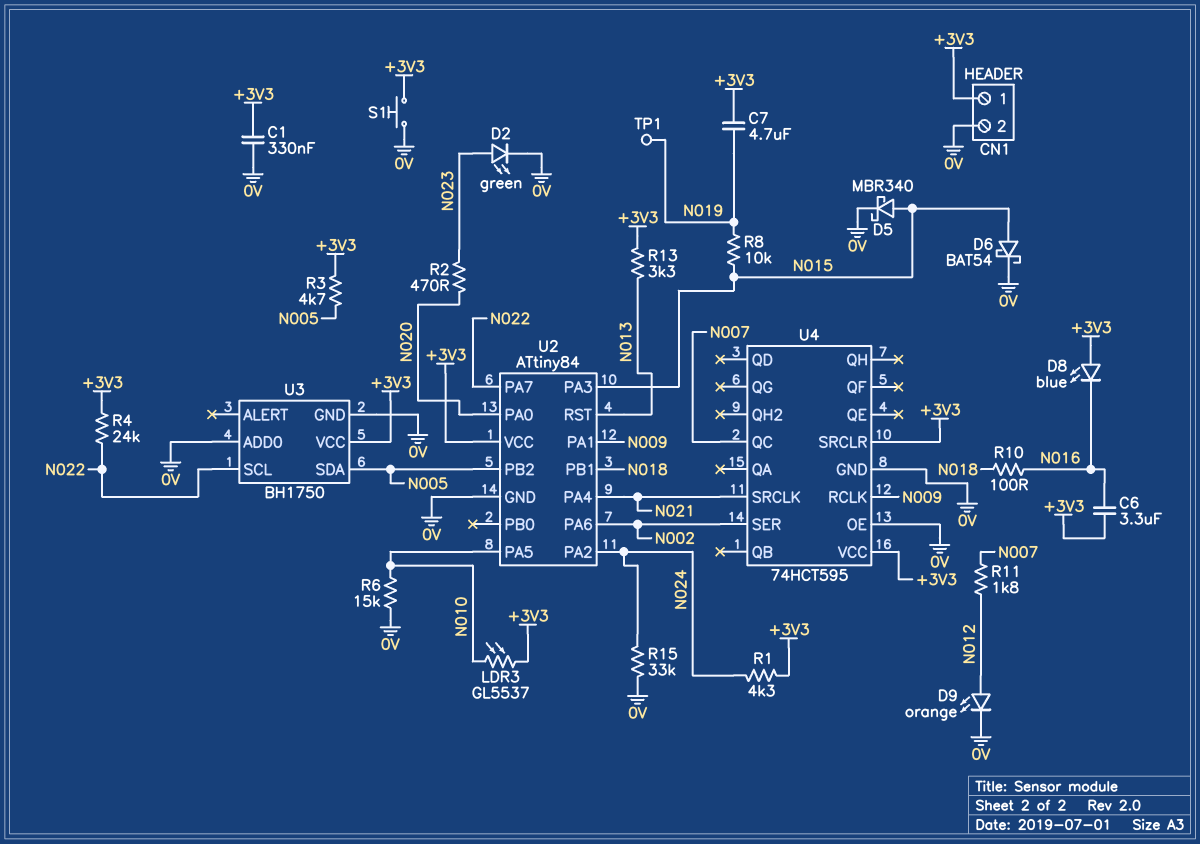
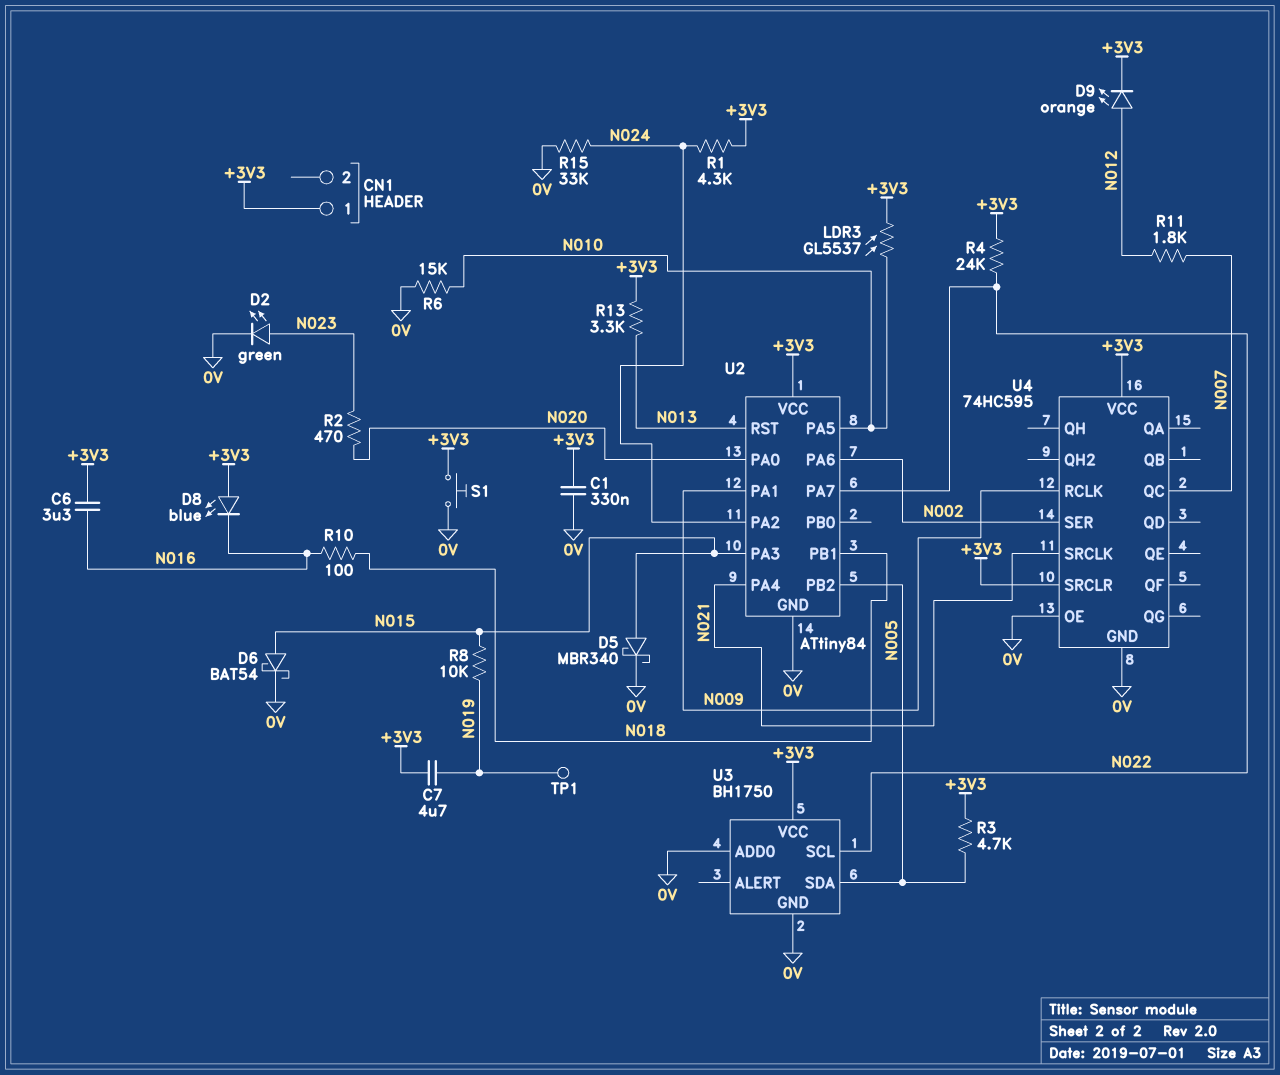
CN1 pin 2: 0V -> none
D9: LED orange (A N012, K 0V) -> LED orange (A N012, K +3V3)
U4: 74HCT595 -> 74HC595

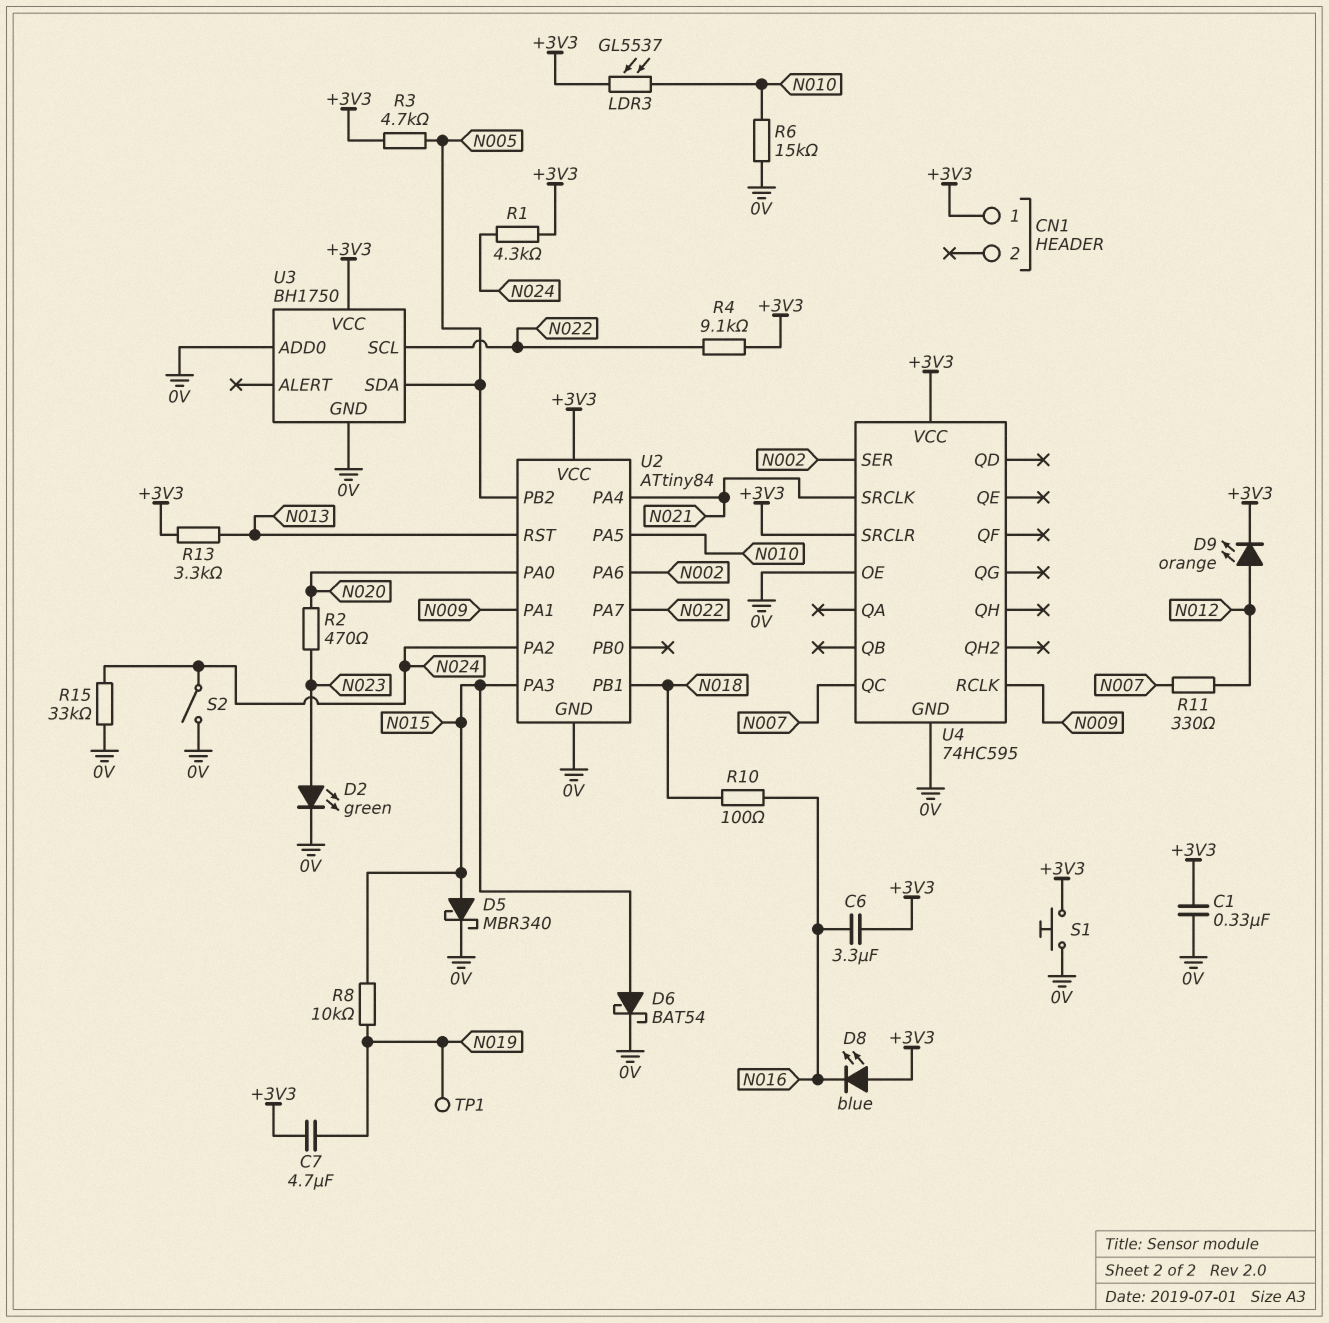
R4: 24k (+3V3, N022) -> 9.1k (+3V3, N022)
R11: 1.8k (N007, N012) -> 330 (N007, N012)
S2: none -> switch (0V, N024)

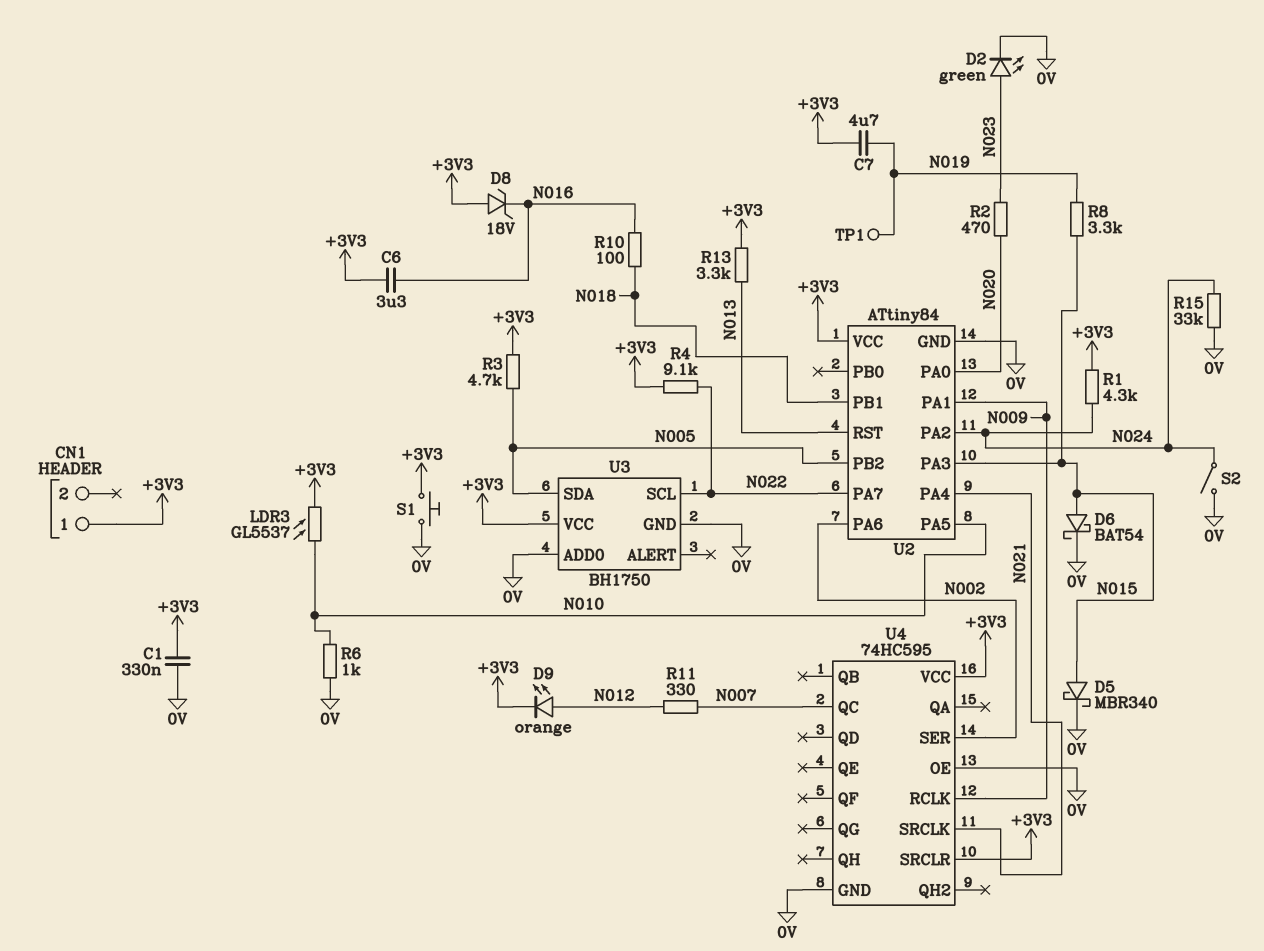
D8: LED blue (A +3V3, K N016) -> zener 18V (A +3V3, K N016)
R6: 15k (0V, N010) -> 1k (0V, N010)
R8: 10k (N015, N019) -> 3.3k (N015, N019)

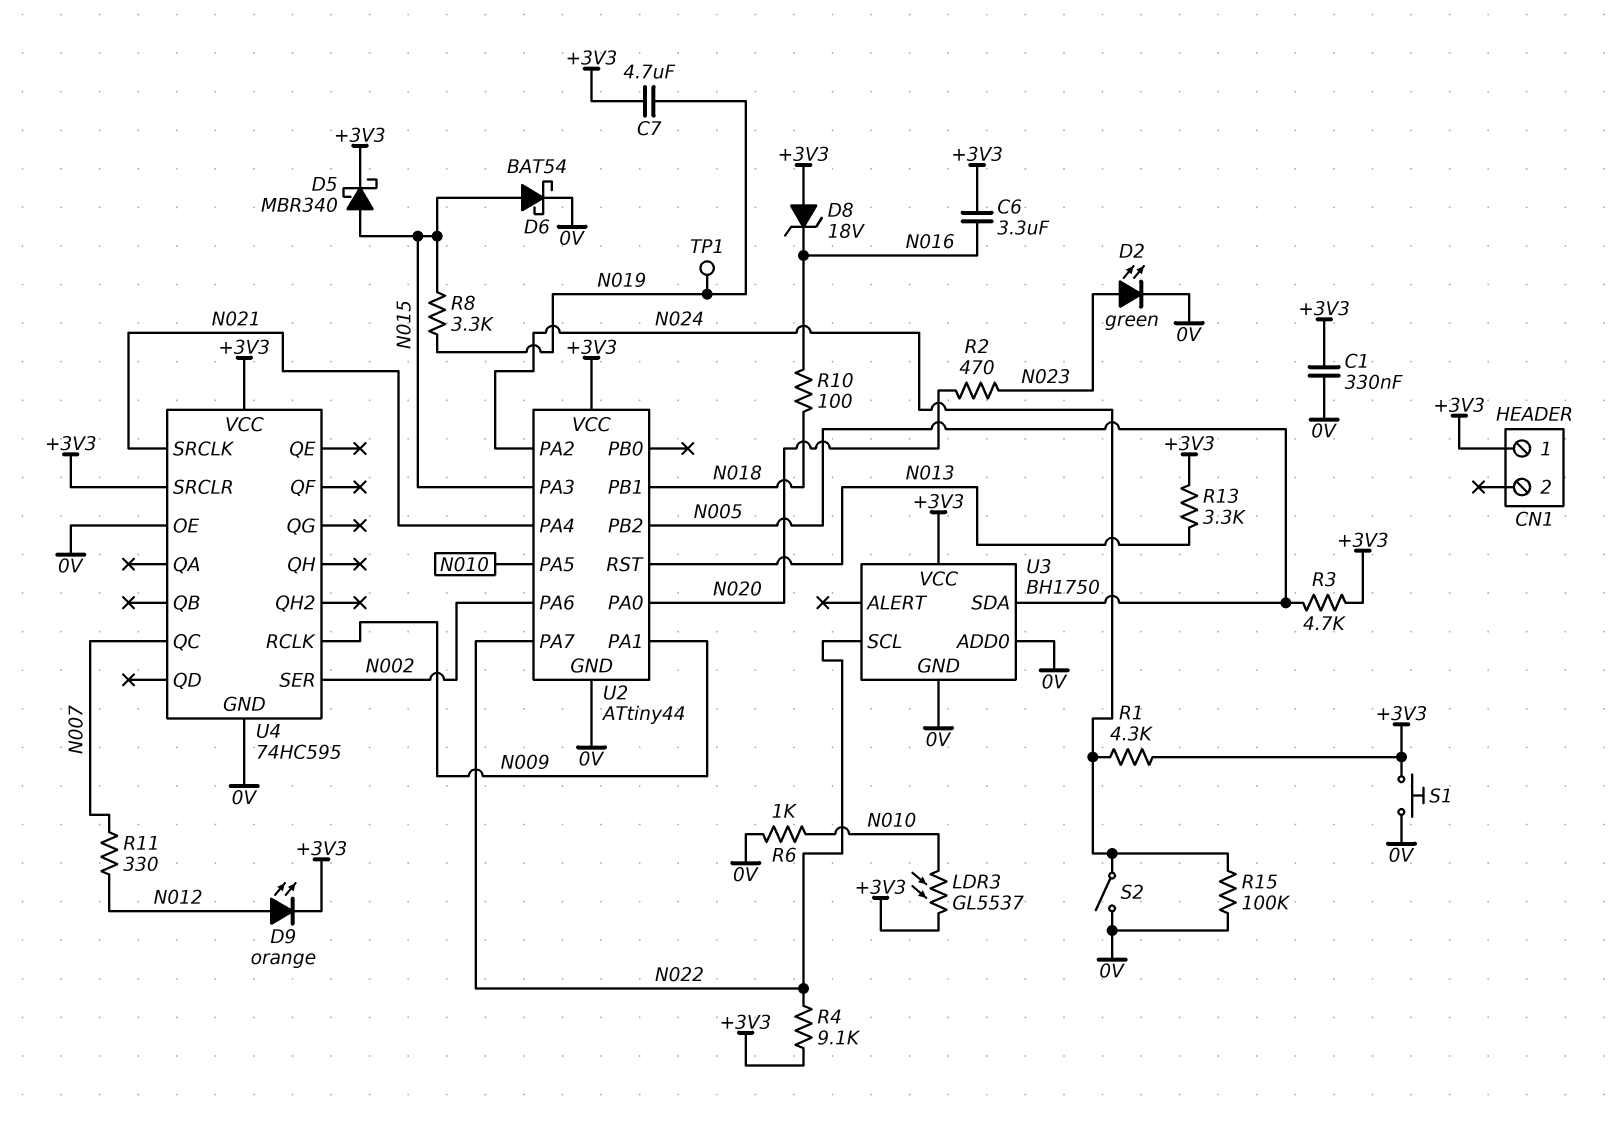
D5: schottky MBR340 (A N015, K 0V) -> schottky MBR340 (A N015, K +3V3)
R15: 33k (0V, N024) -> 100k (0V, N024)
U2: ATtiny84 -> ATtiny44

